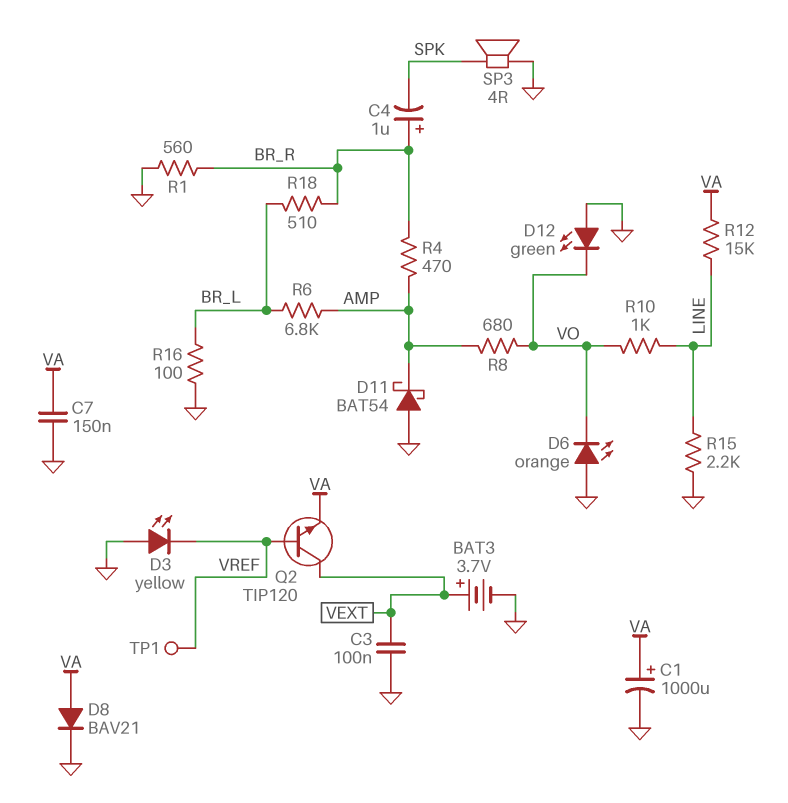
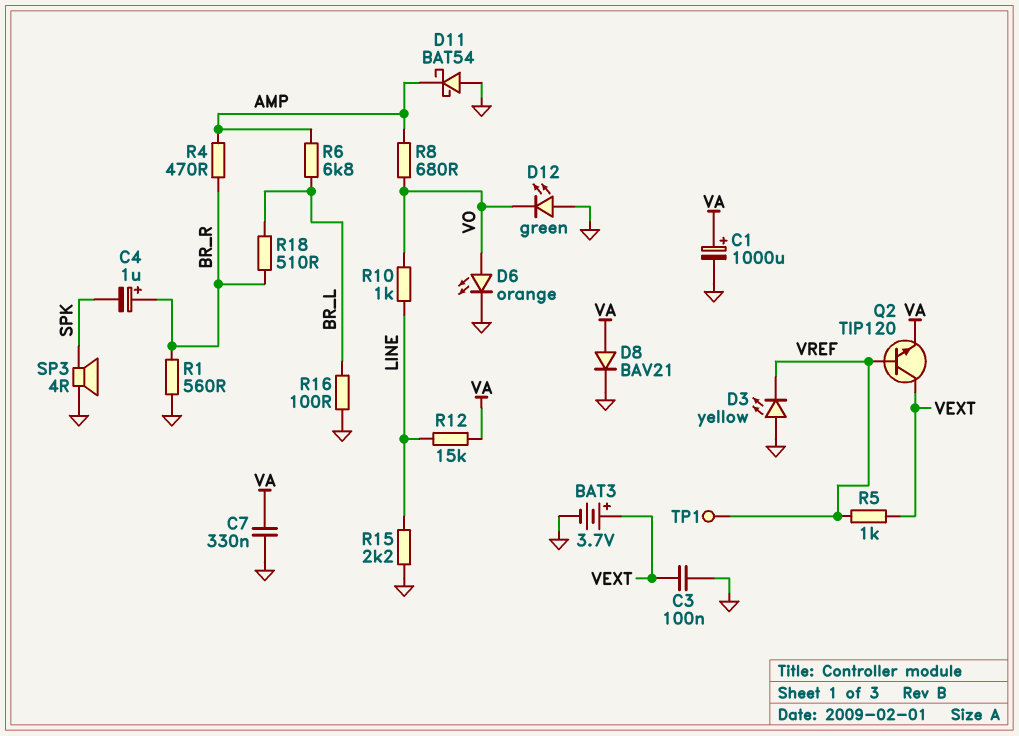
C7: 150nF (GND, VA) -> 330nF (GND, VA)
D6: LED orange (A GND, K VO) -> LED orange (A VO, K GND)
R5: none -> 1k (VEXT, VREF)

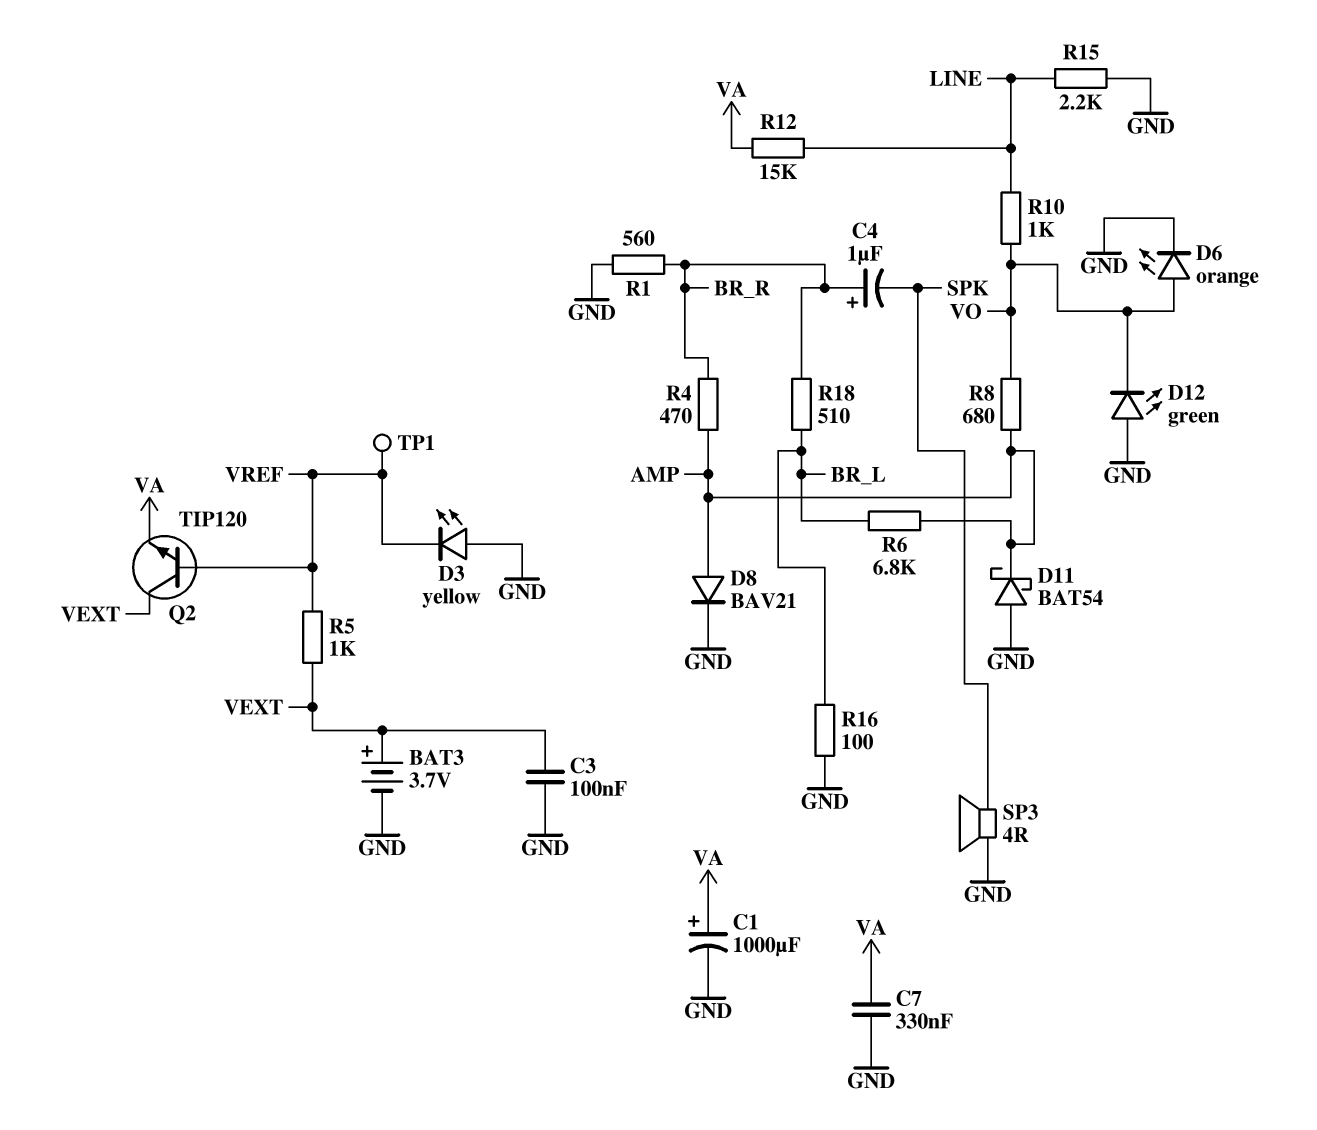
D8: diode BAV21 (A VA, K GND) -> diode BAV21 (A AMP, K GND)

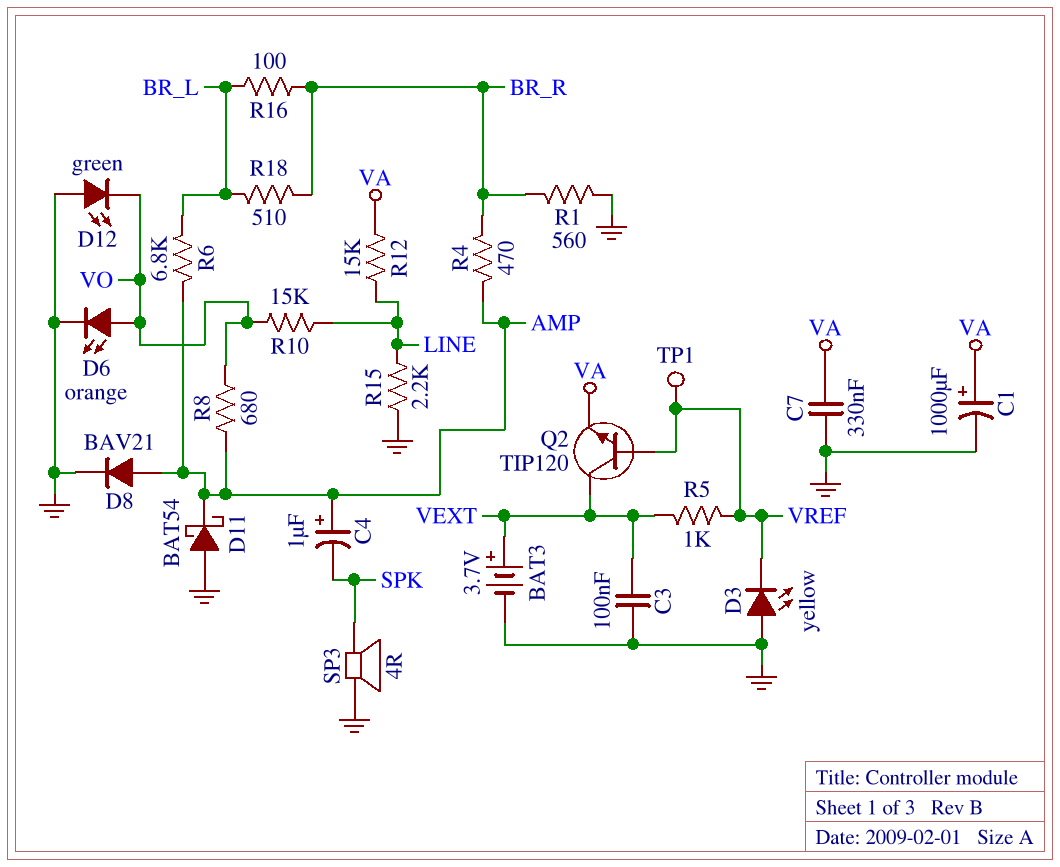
C4: 1uF (plus BR_R, minus SPK) -> 1uF (plus AMP, minus SPK)
R10: 1k (LINE, VO) -> 15k (LINE, VO)
R16: 100 (BR_L, GND) -> 100 (BR_L, BR_R)

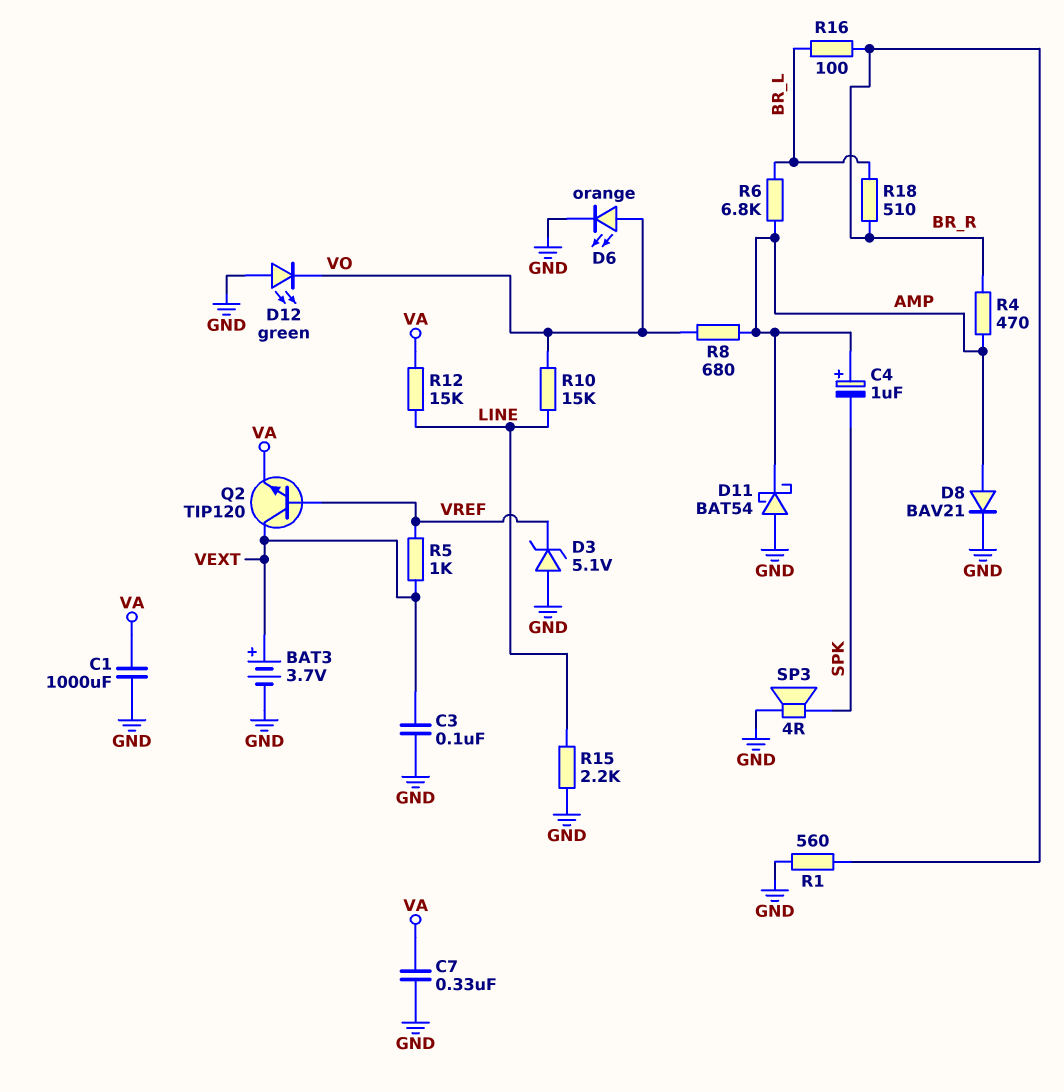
C1: 1000uF (plus VA, minus GND) -> 1000uF (GND, VA)
D3: LED yellow (A GND, K VREF) -> zener 5.1V (A GND, K VREF)
TP1: test point (VREF) -> none

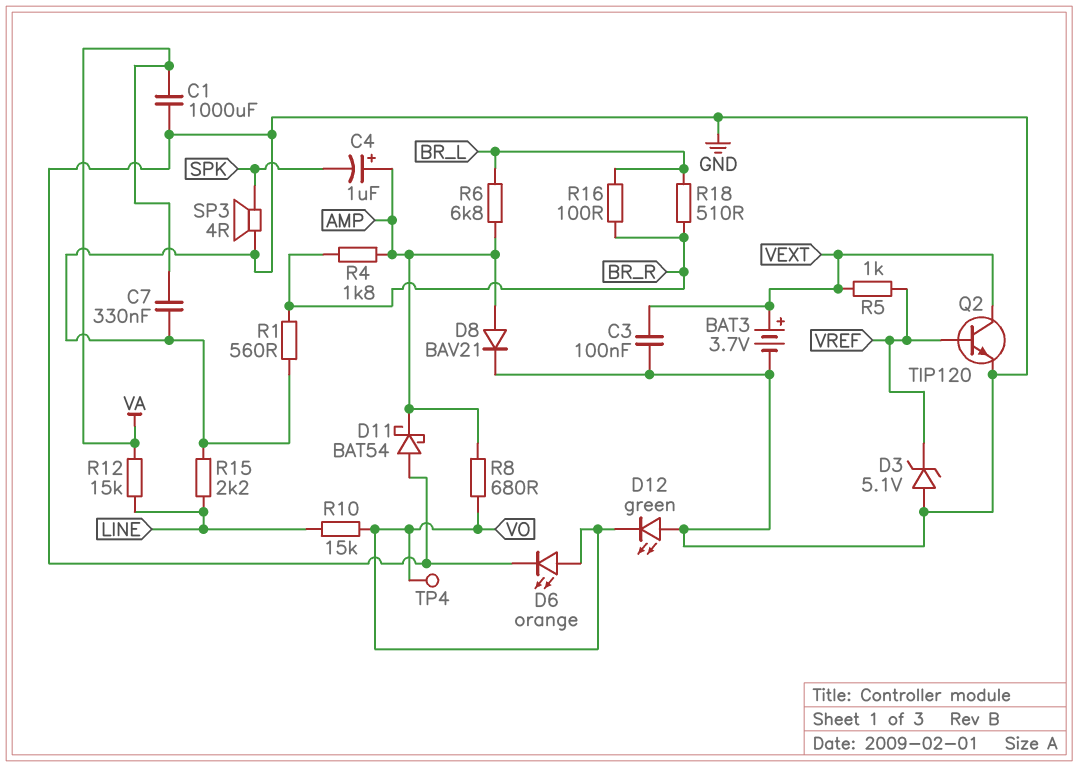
Q2: NPN TIP120 (B VREF, C VEXT, E VA) -> NPN TIP120 (B VREF, C VEXT, E GND)
R4: 470 (AMP, BR_R) -> 1.8k (AMP, BR_R)
TP4: none -> test point (VO)

